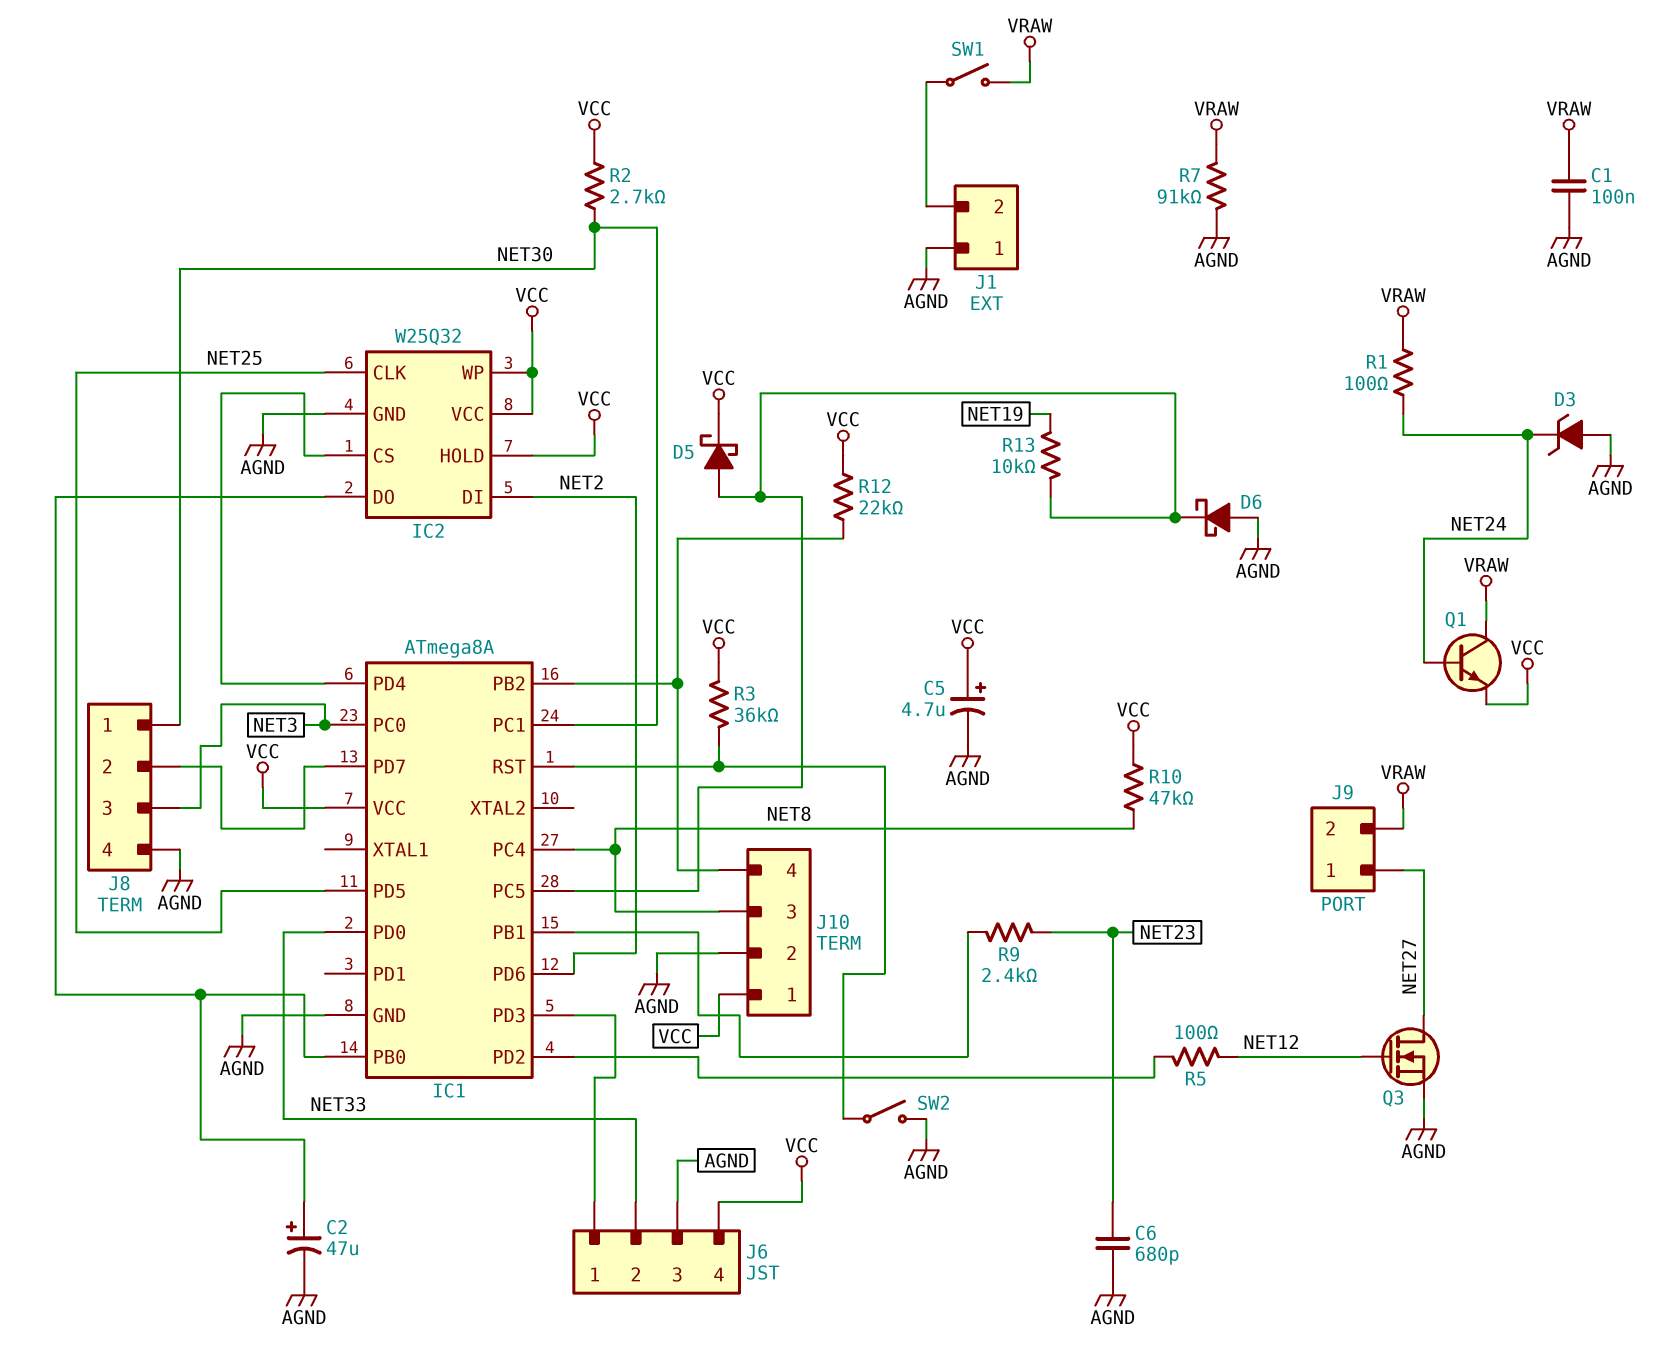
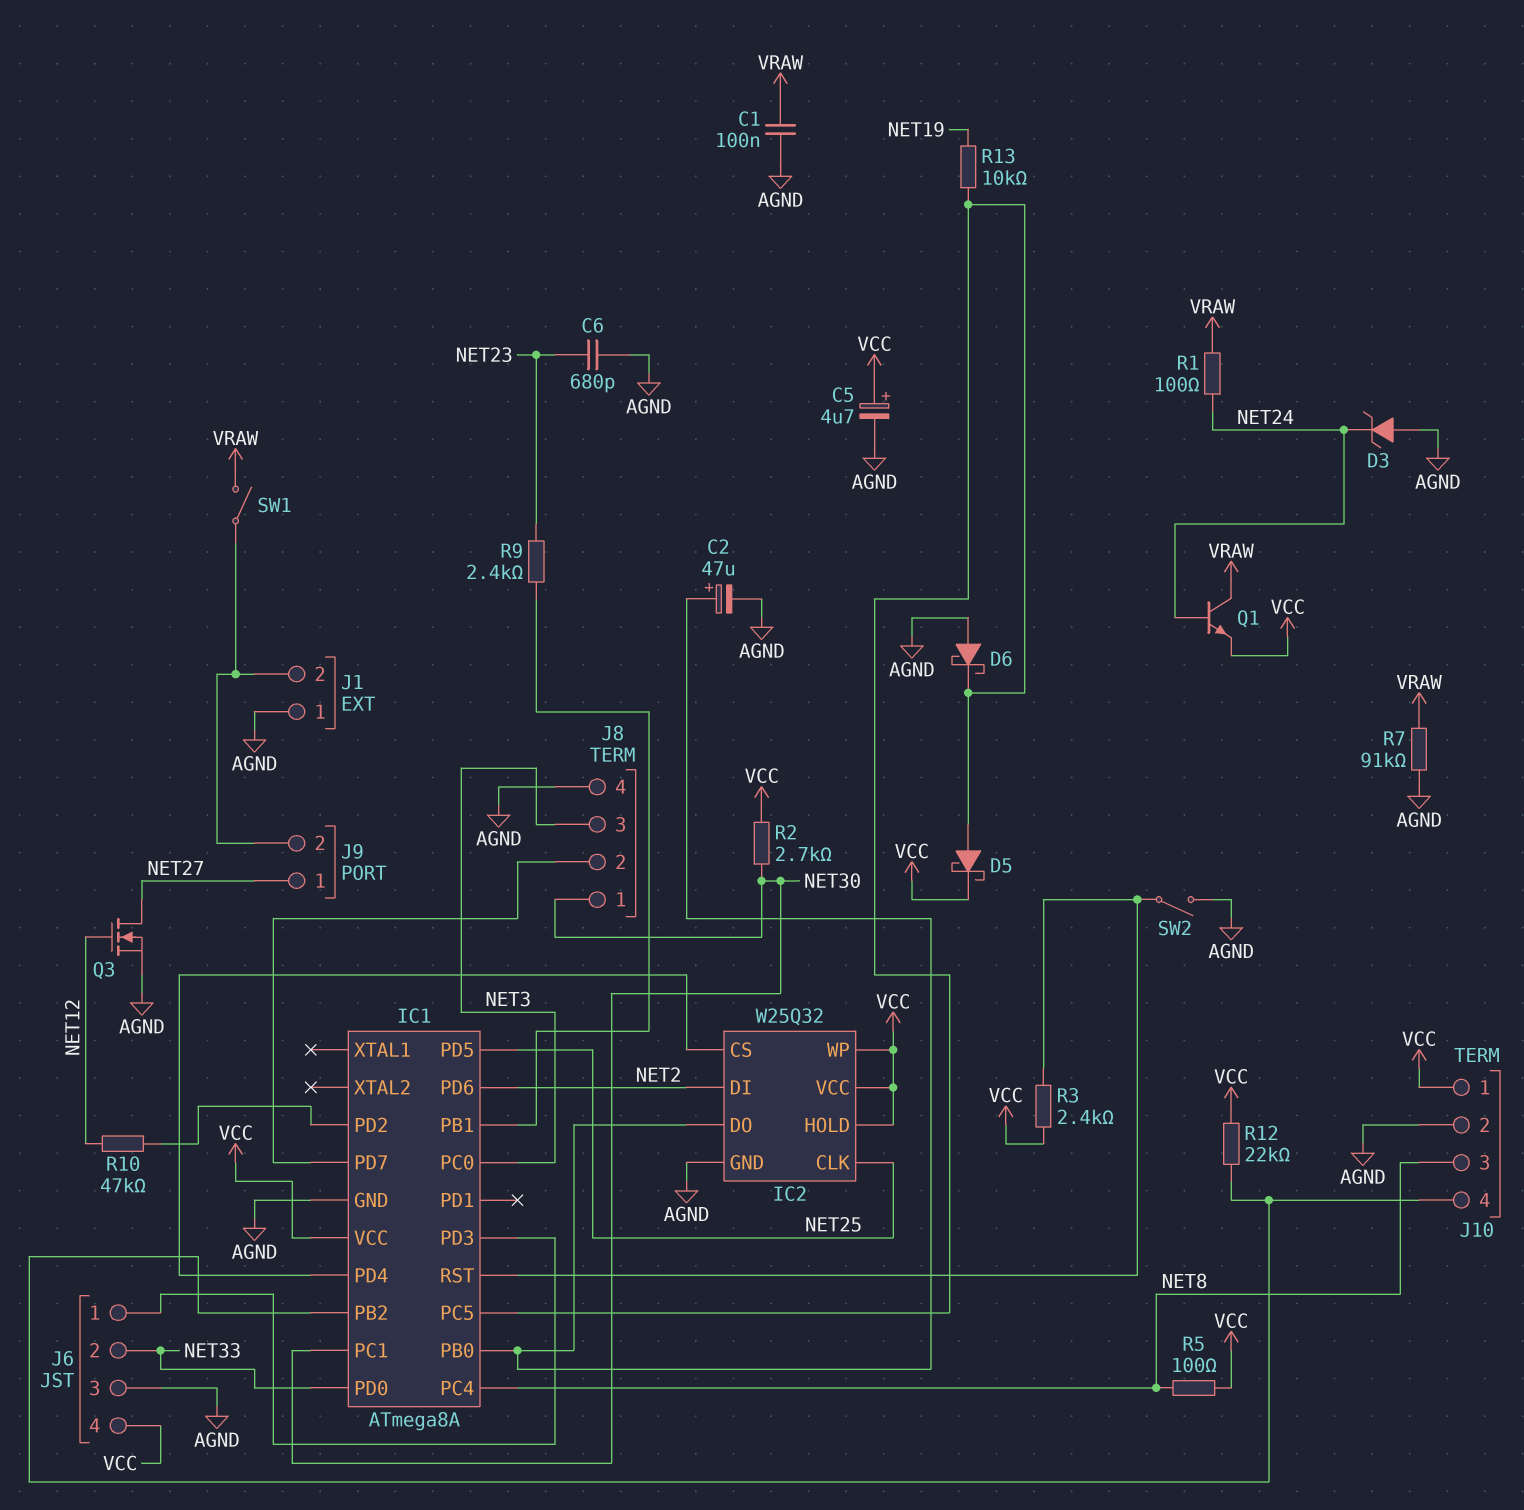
J9 pin 2: VRAW -> J1/2
R3: 36k (IC1/RST, VCC) -> 2.4k (IC1/RST, VCC)
R5: 100 (IC1/PD2, NET12) -> 100 (NET8, VCC)
R10: 47k (NET8, VCC) -> 47k (IC1/PD2, NET12)

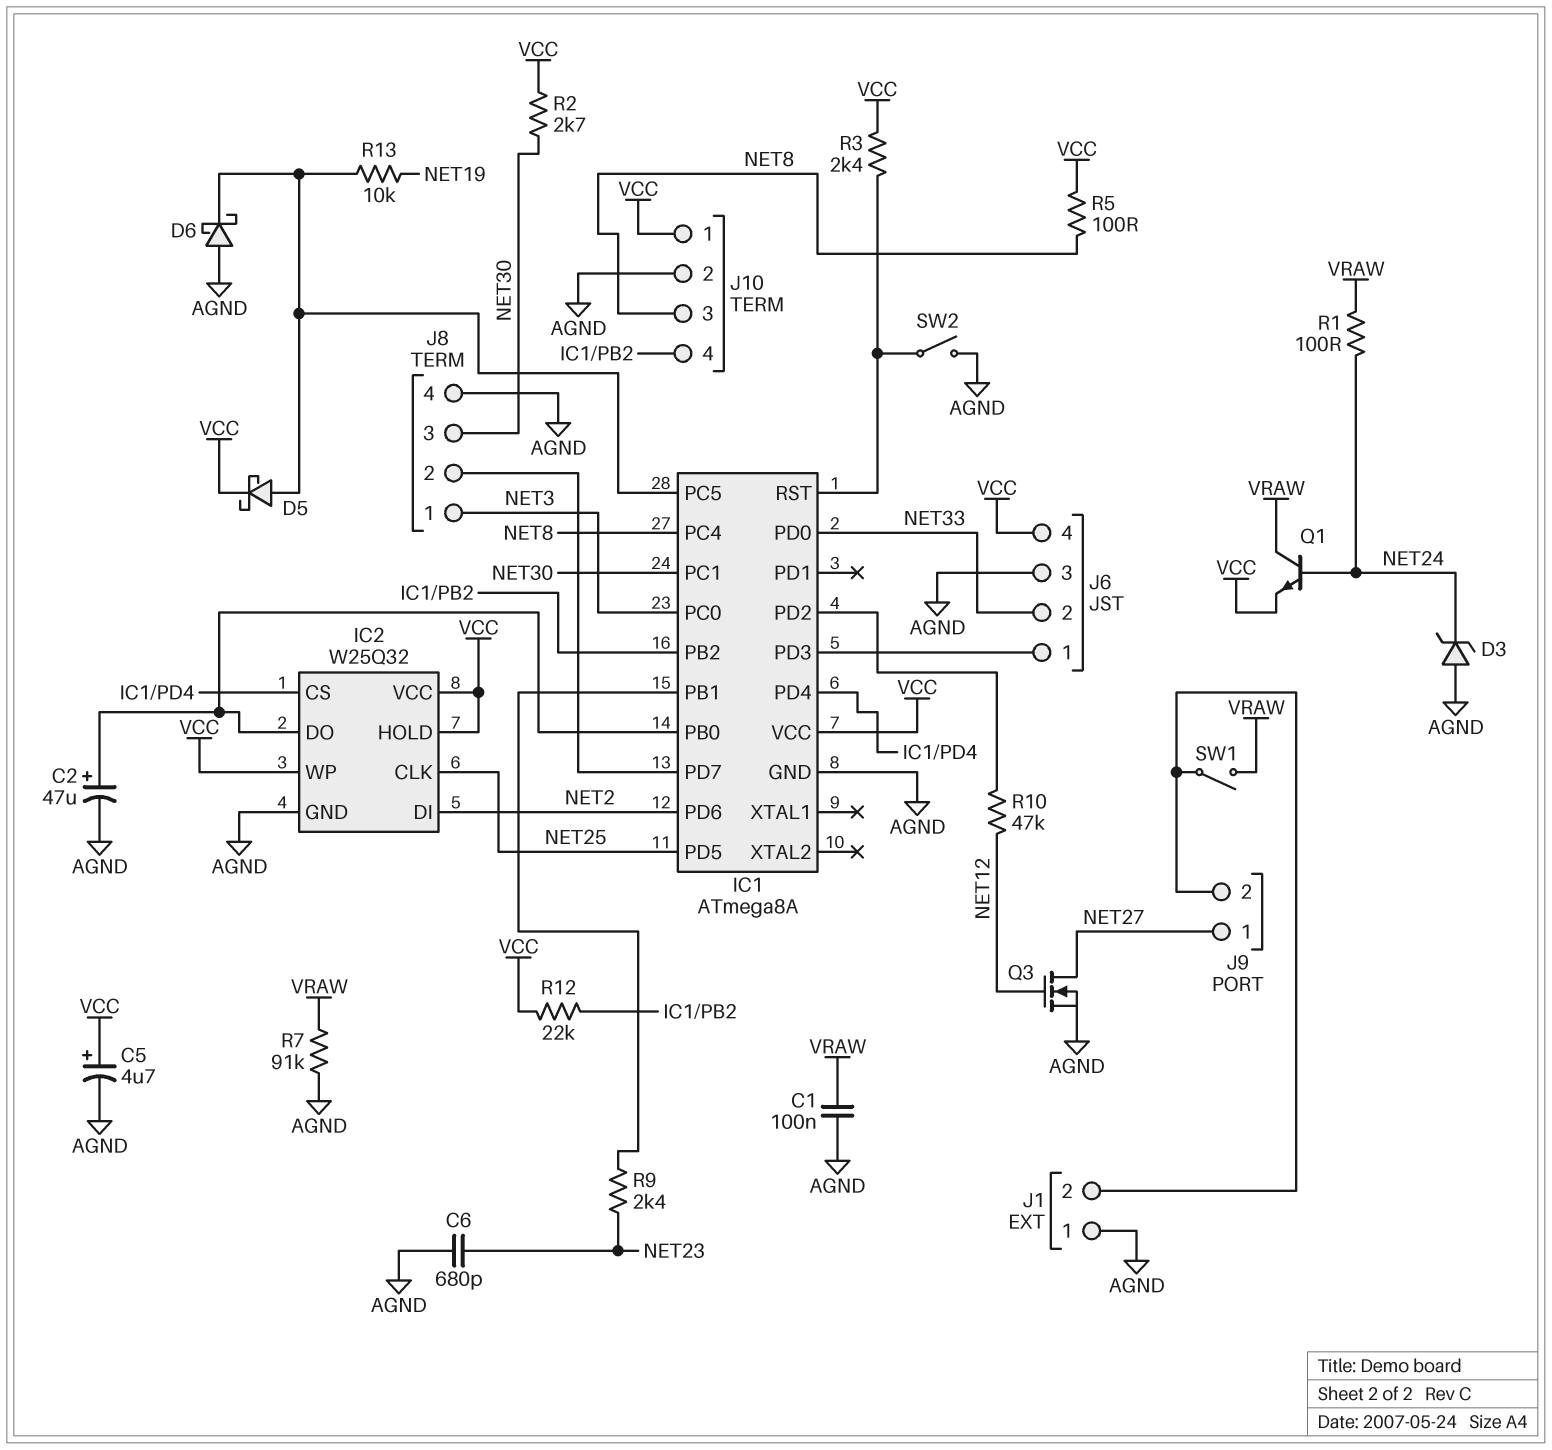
J8 pin 1: NET30 -> NET3
J8 pin 3: NET3 -> NET30

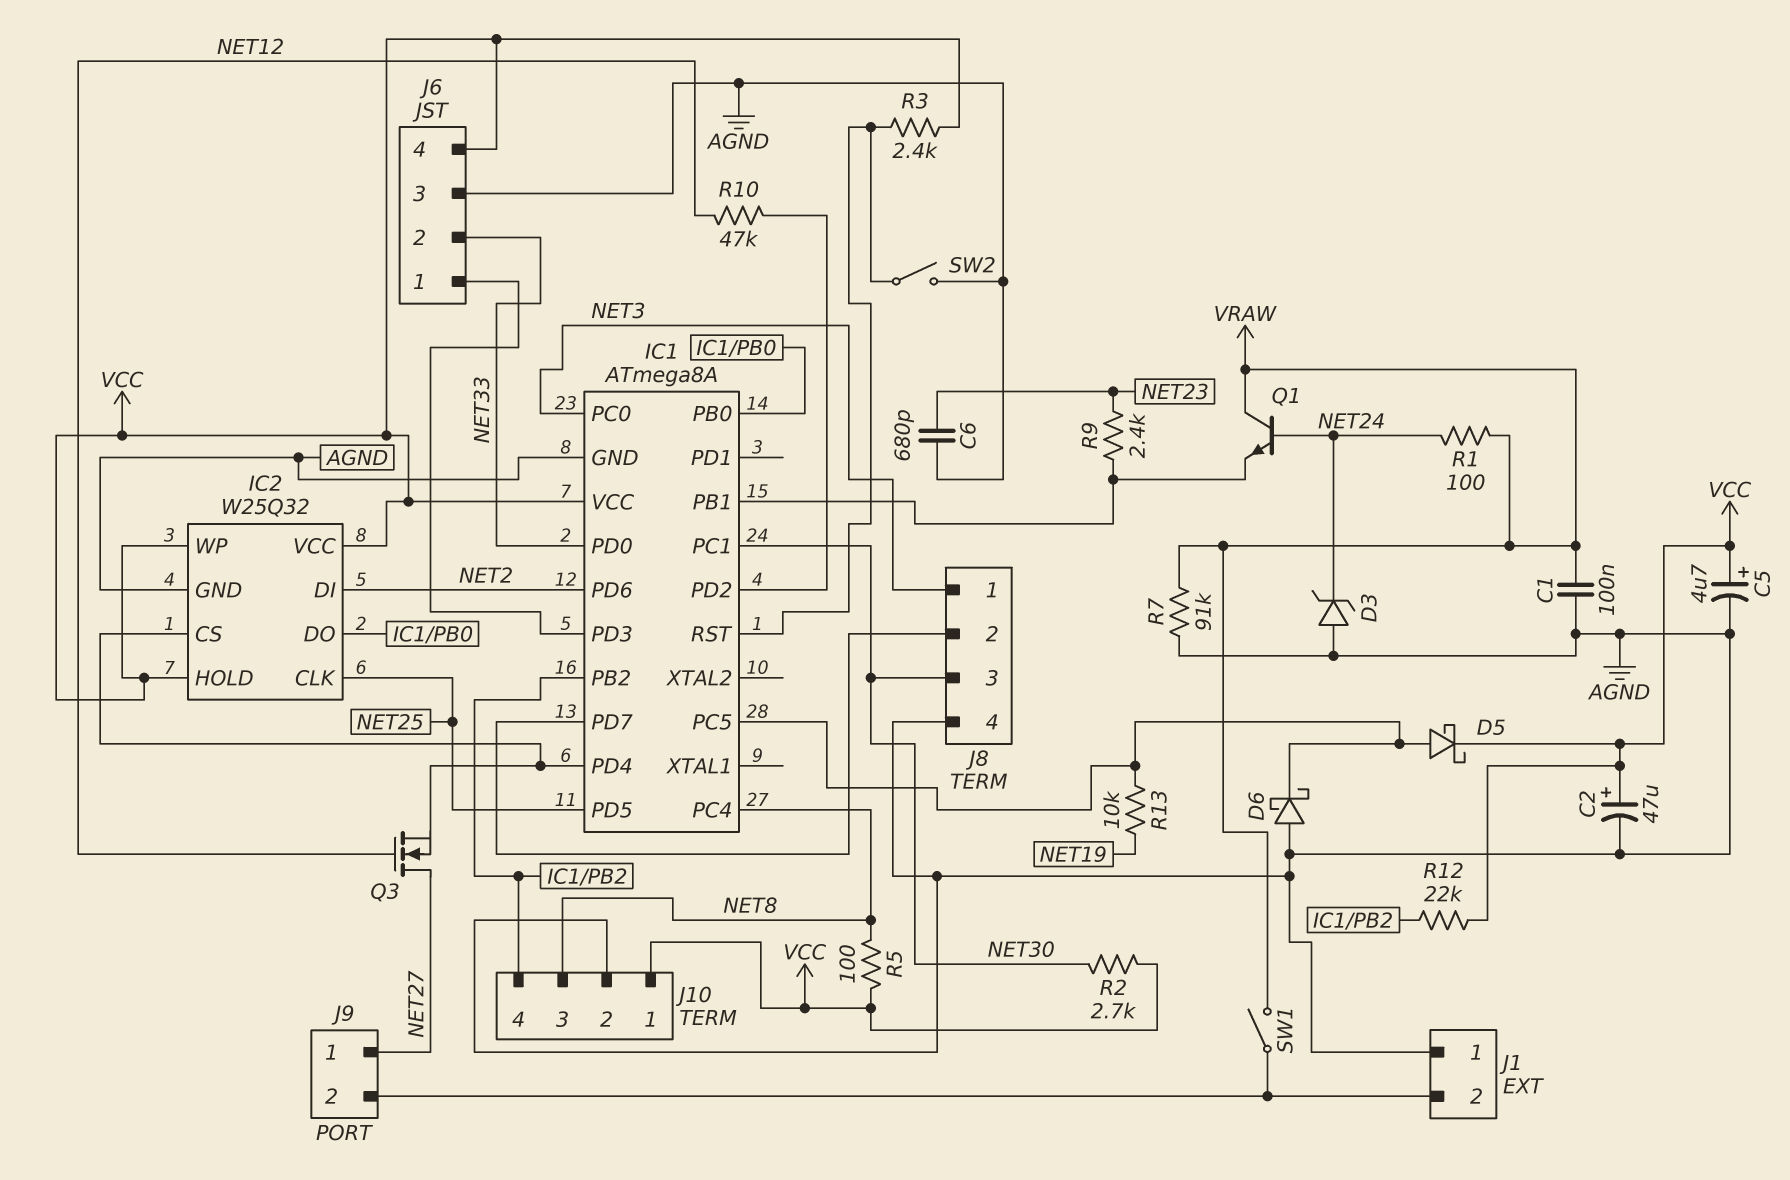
C2: 47uF (plus IC1/PB0, minus AGND) -> 47uF (plus VCC, minus AGND)
Q1: NPN (B NET24, C VRAW, E VCC) -> NPN (B NET24, C VRAW, E IC1/PB1)
Q3: NMOS (G NET12, D NET27, S AGND) -> NMOS (G NET12, D NET27, S IC1/PD4)

